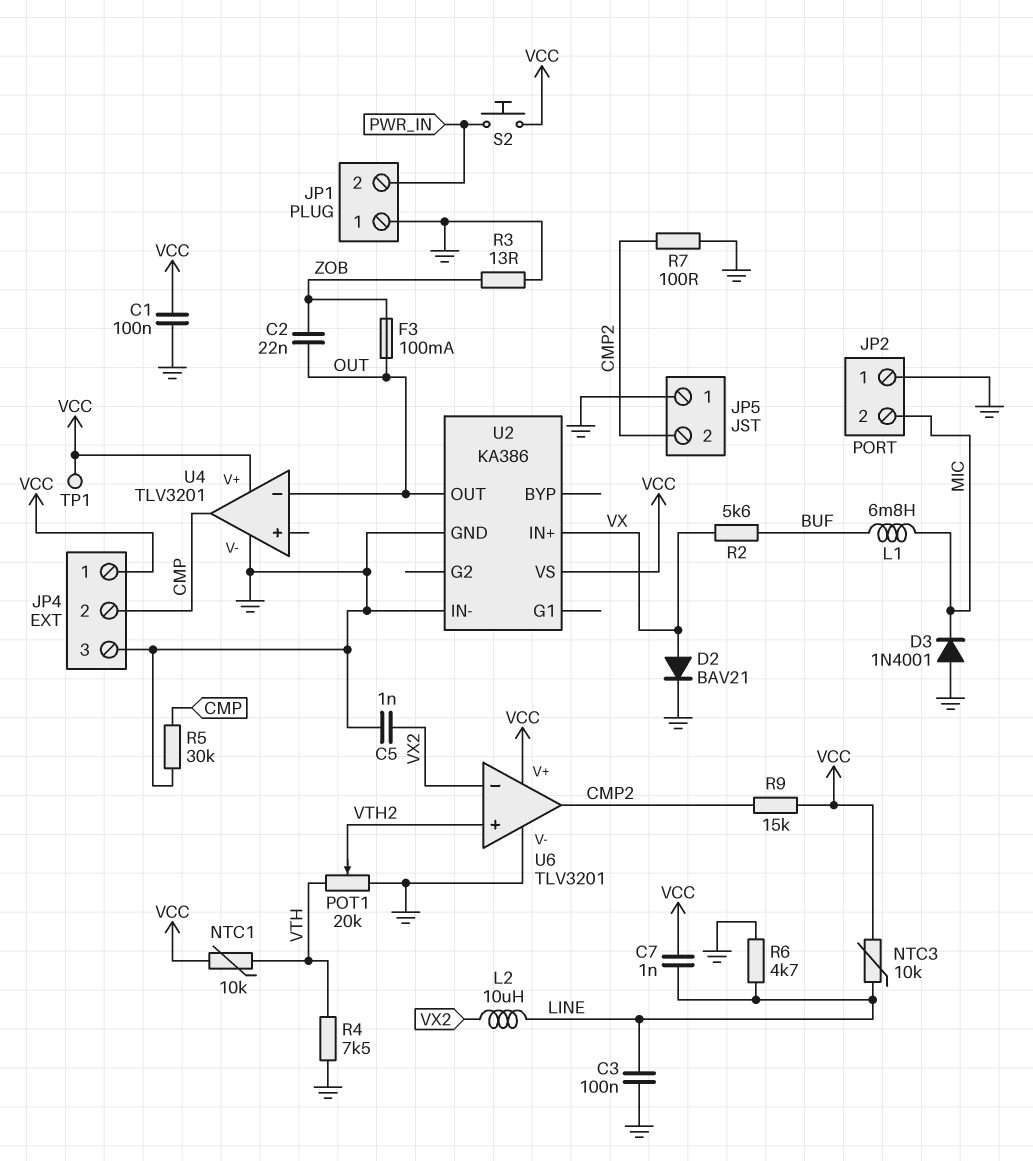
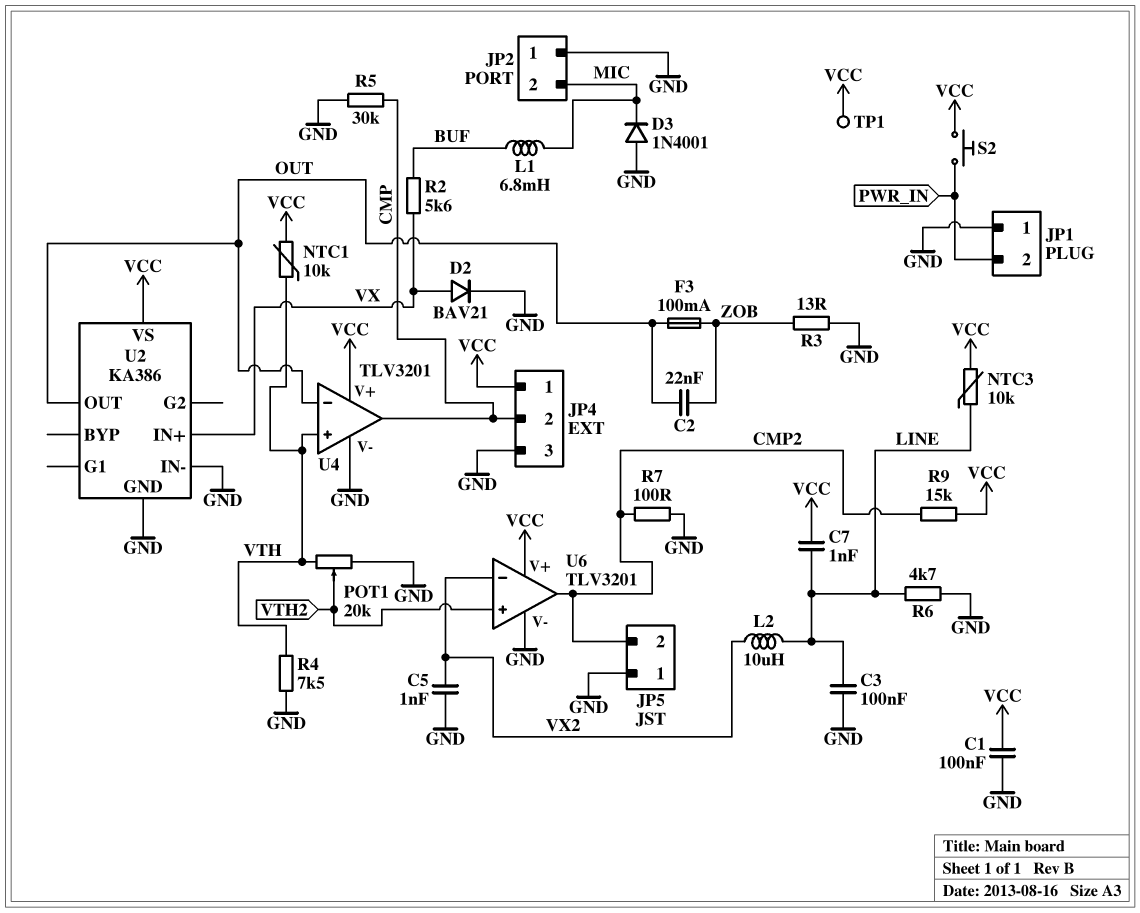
U4 pin in+: none -> VTH

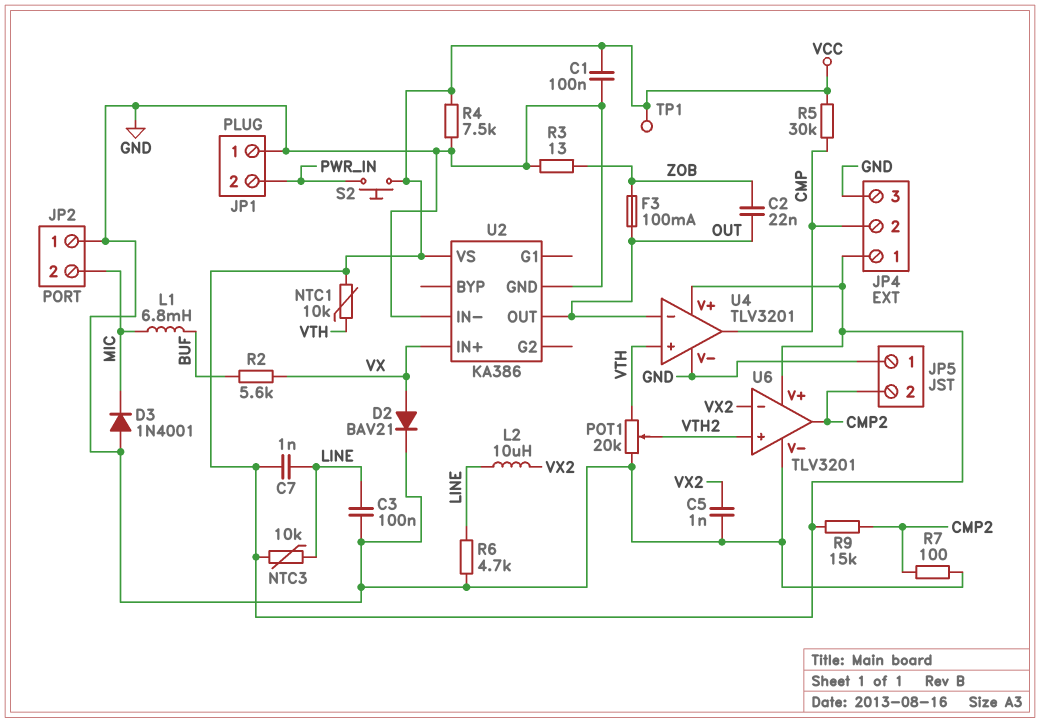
R4: 7.5k (GND, VTH) -> 7.5k (GND, VCC)
R5: 30k (CMP, GND) -> 30k (CMP, VCC)

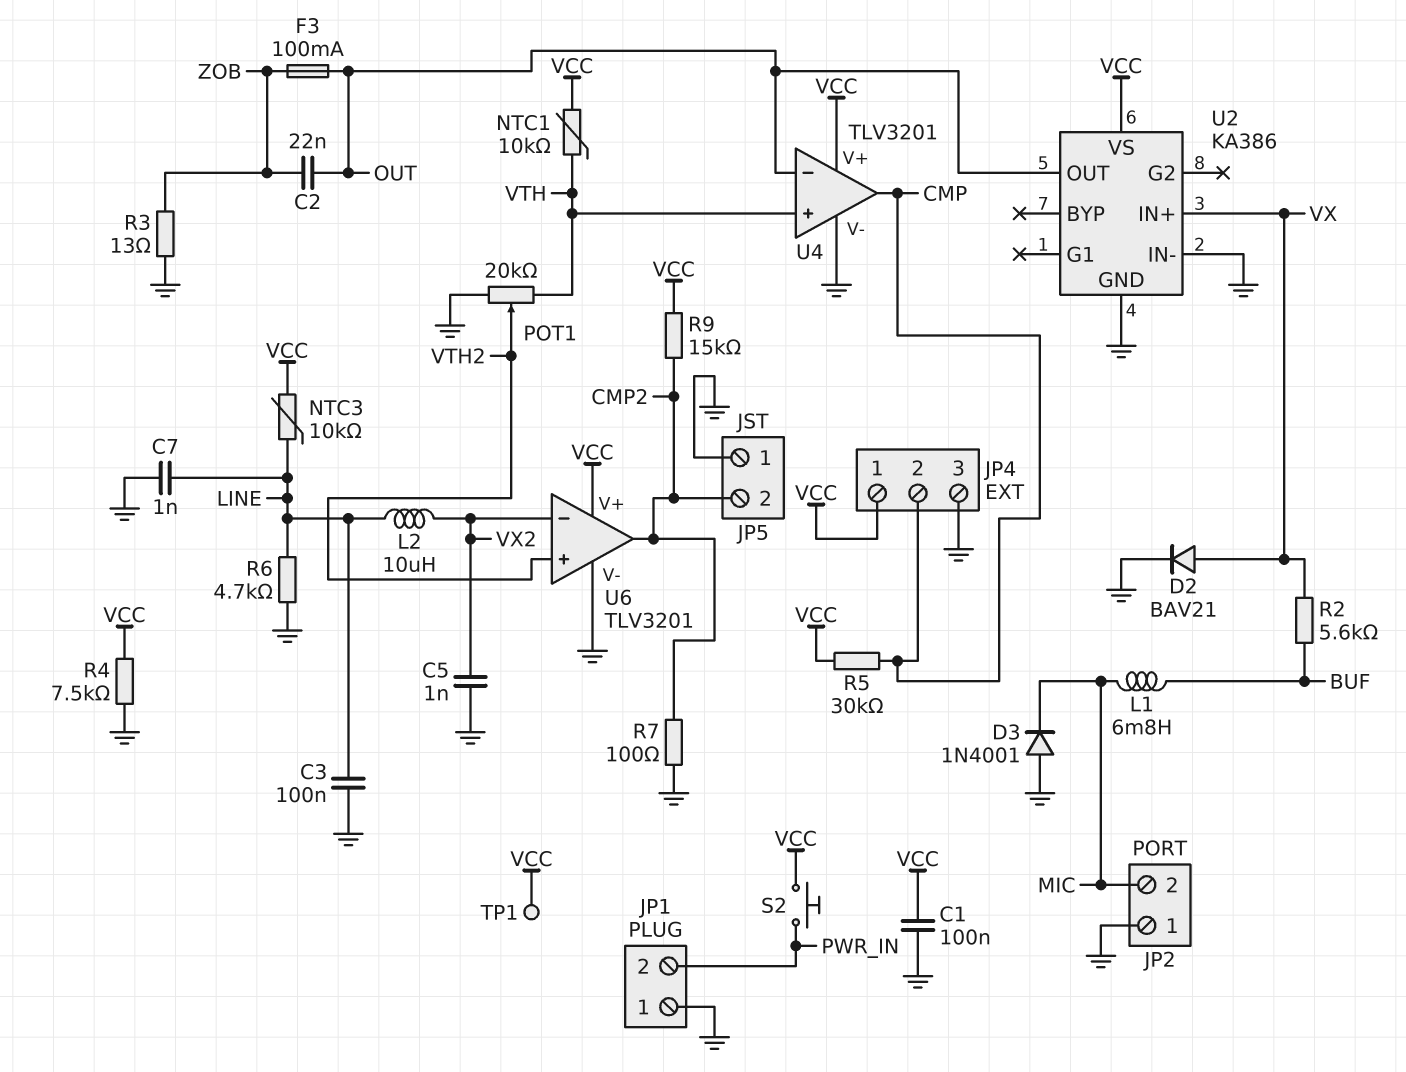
C7: 1nF (LINE, VCC) -> 1nF (GND, LINE)

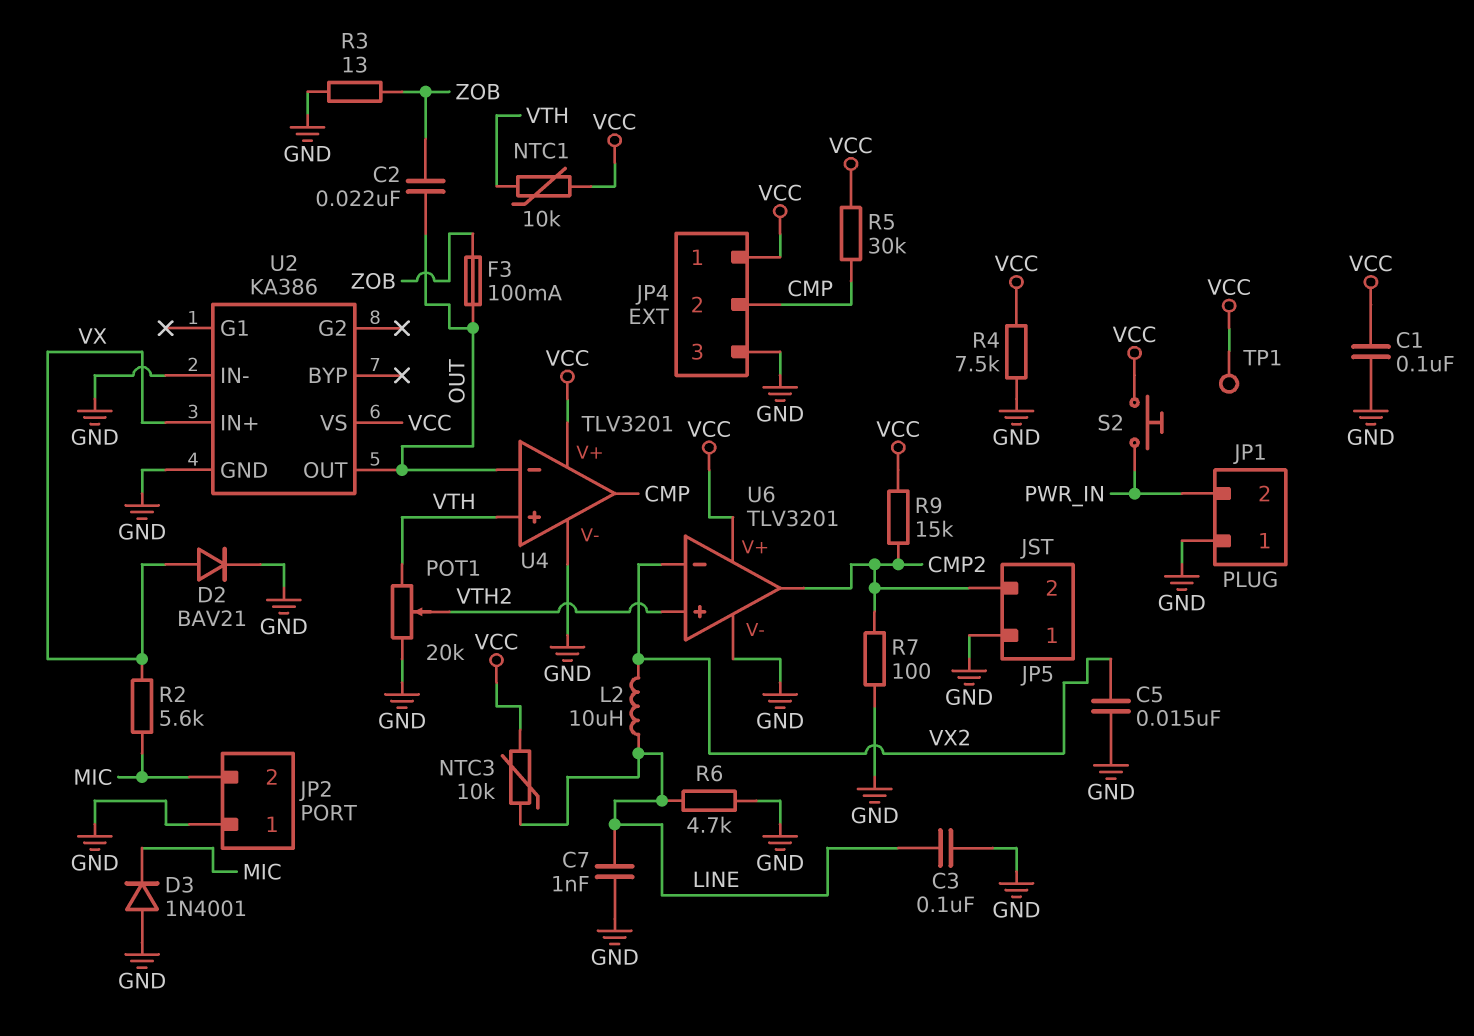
C5: 1nF (GND, VX2) -> 15nF (GND, VX2)
L1: 6.8mH (BUF, MIC) -> none
R2: 5.6k (BUF, VX) -> 5.6k (MIC, VX)

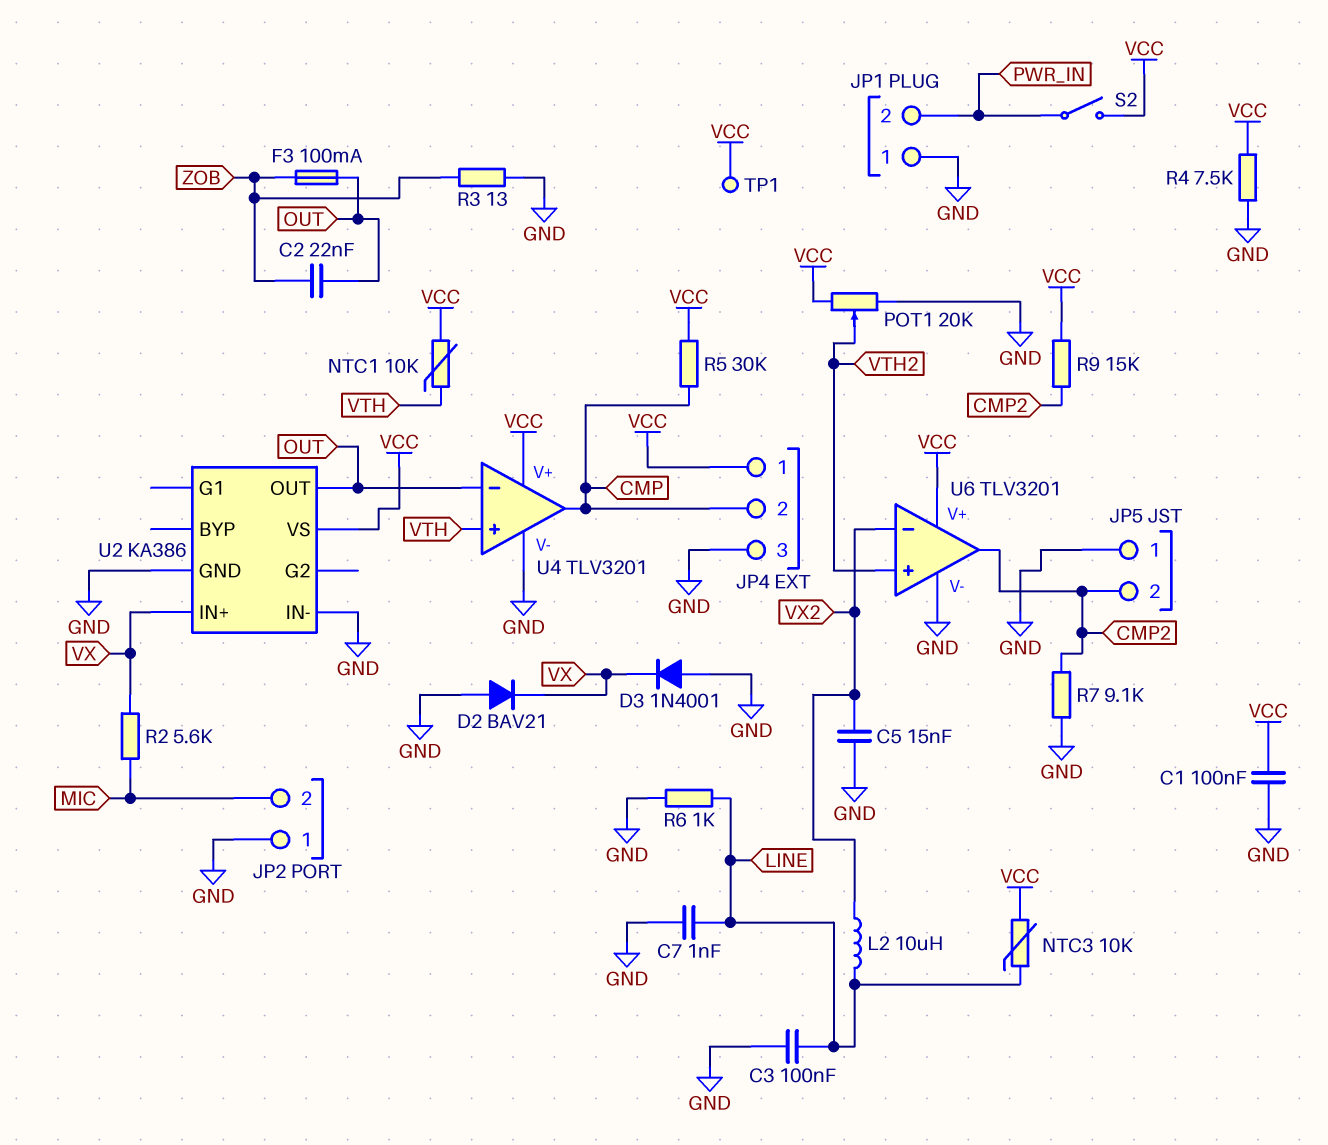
D2: diode BAV21 (A VX, K GND) -> diode BAV21 (A GND, K VX)
D3: diode 1N4001 (A GND, K MIC) -> diode 1N4001 (A GND, K VX)
POT1: 20k (GND, VTH, wiper VTH2) -> 20k (GND, VCC, wiper VTH2)
R6: 4.7k (GND, LINE) -> 1k (GND, LINE)
R7: 100 (CMP2, GND) -> 9.1k (CMP2, GND)
S2: button (PWR_IN, VCC) -> switch (PWR_IN, VCC)

